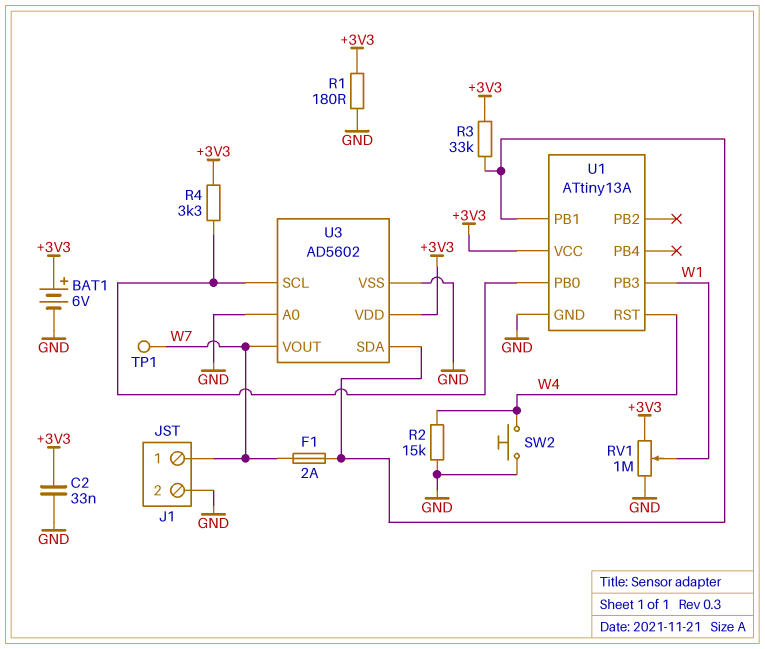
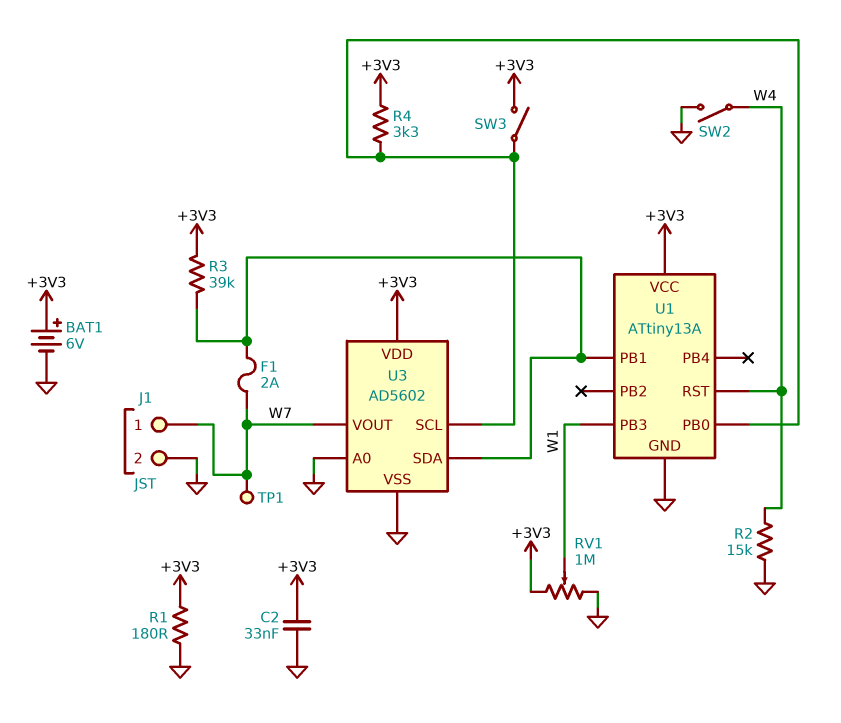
R3: 33k (+3V3, U1/PB1) -> 39k (+3V3, U1/PB1)
SW2: button (GND, W4) -> switch (GND, W4)
SW3: none -> switch (+3V3, U1/PB0)

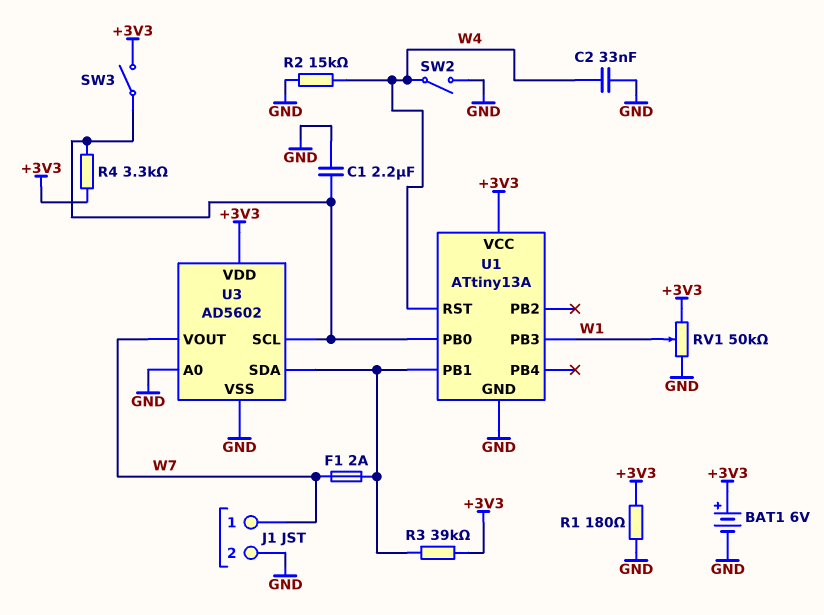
C1: none -> 2.2uF (GND, U1/PB0)
C2: 33nF (+3V3, GND) -> 33nF (GND, W4)
RV1: 1M (+3V3, GND, wiper W1) -> 50k (+3V3, GND, wiper W1)
TP1: test point (W7) -> none

